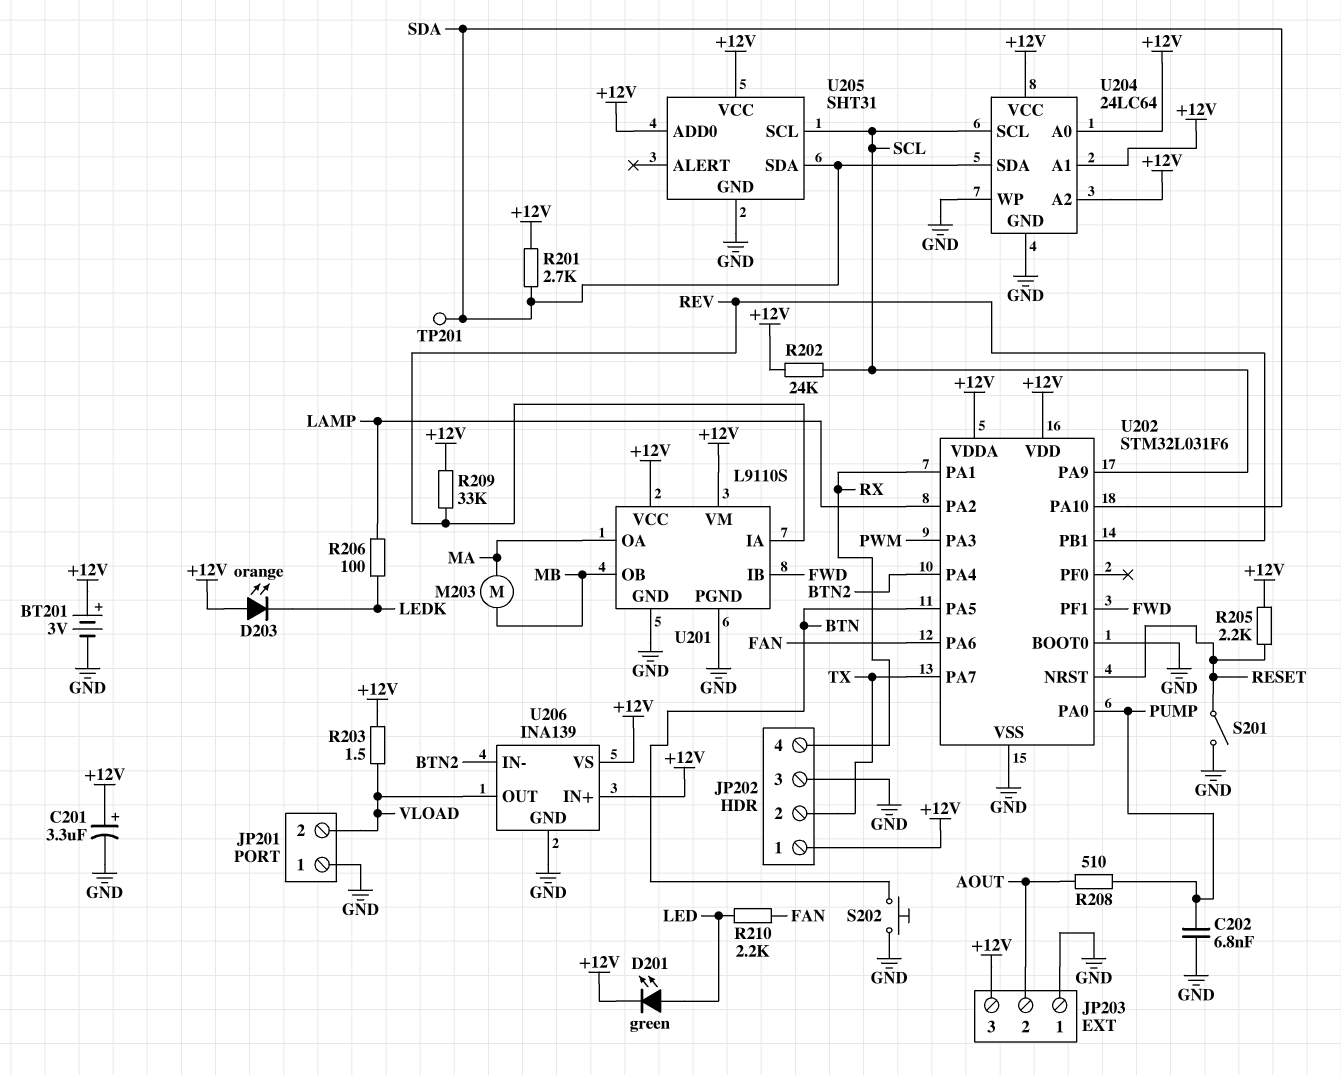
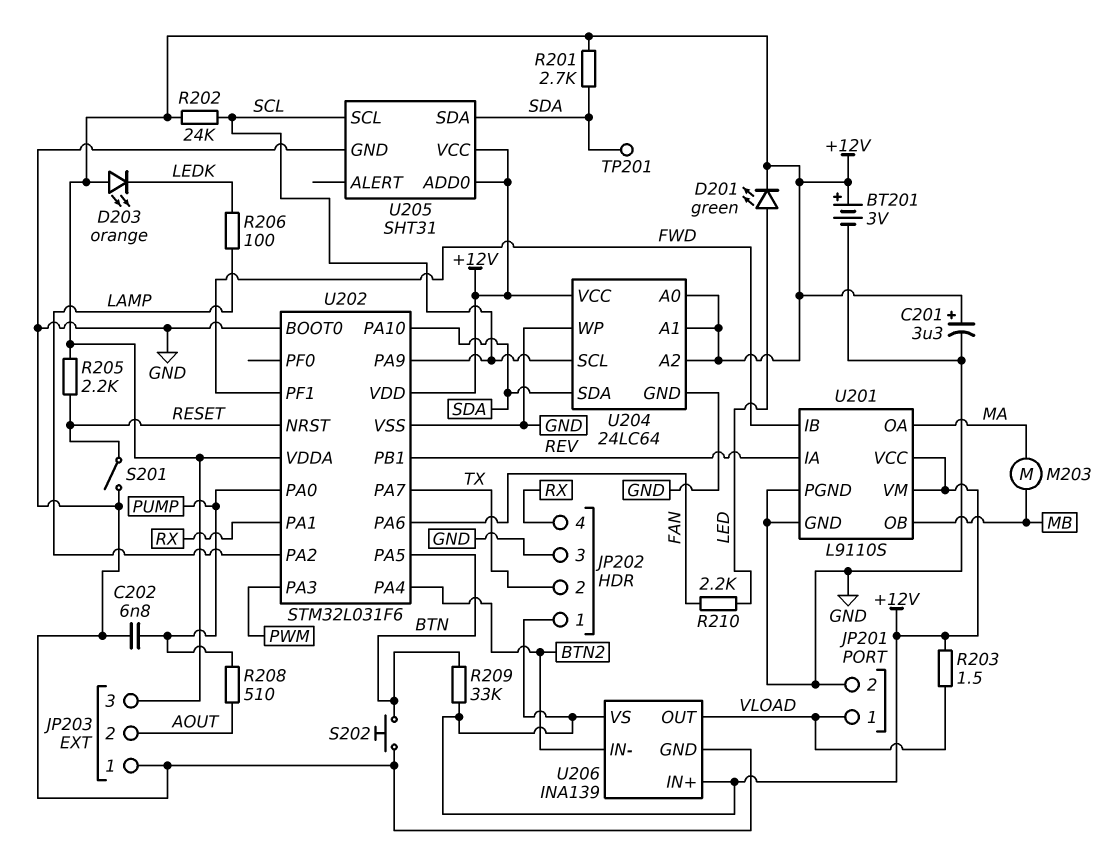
JP201 pin 1: GND -> VLOAD
JP201 pin 2: VLOAD -> GND
R209: 33k (+12V, REV) -> 33k (+12V, BTN)

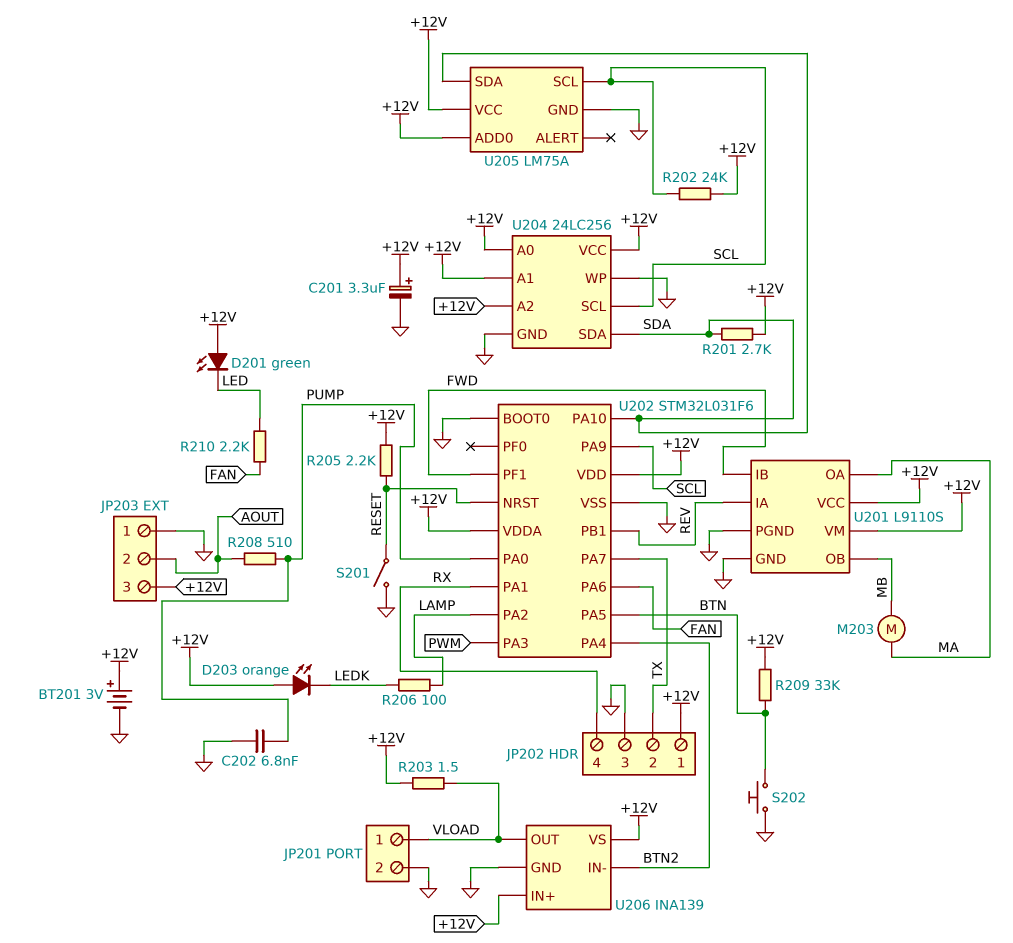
D201: LED green (A LED, K +12V) -> LED green (A +12V, K LED)
TP201: test point (SDA) -> none
U204: 24LC64 -> 24LC256
U205: SHT31 -> LM75A

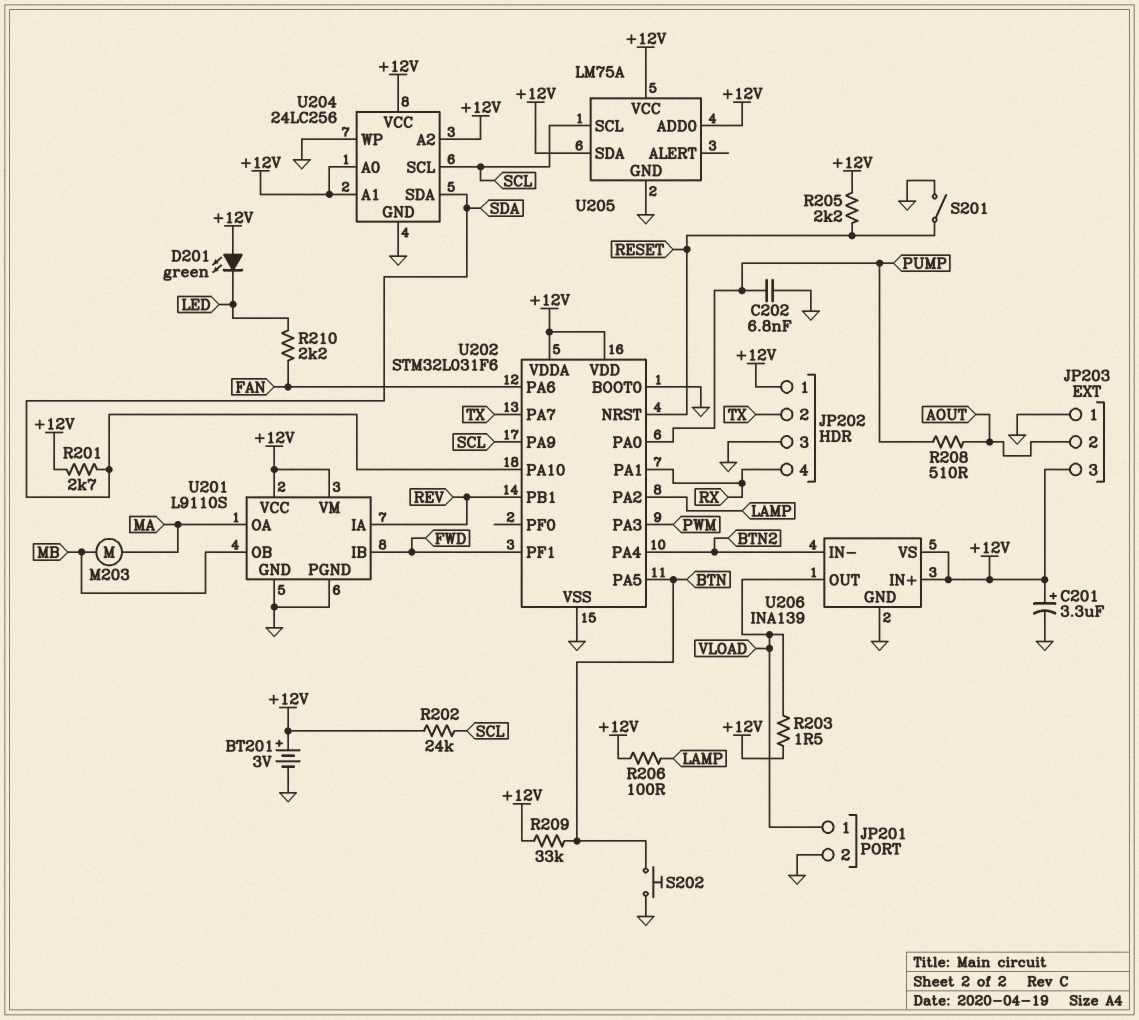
D203: LED orange (A +12V, K LEDK) -> none
R206: 100 (LAMP, LEDK) -> 100 (+12V, LAMP)
U205 pin SDA: SDA -> +12V

